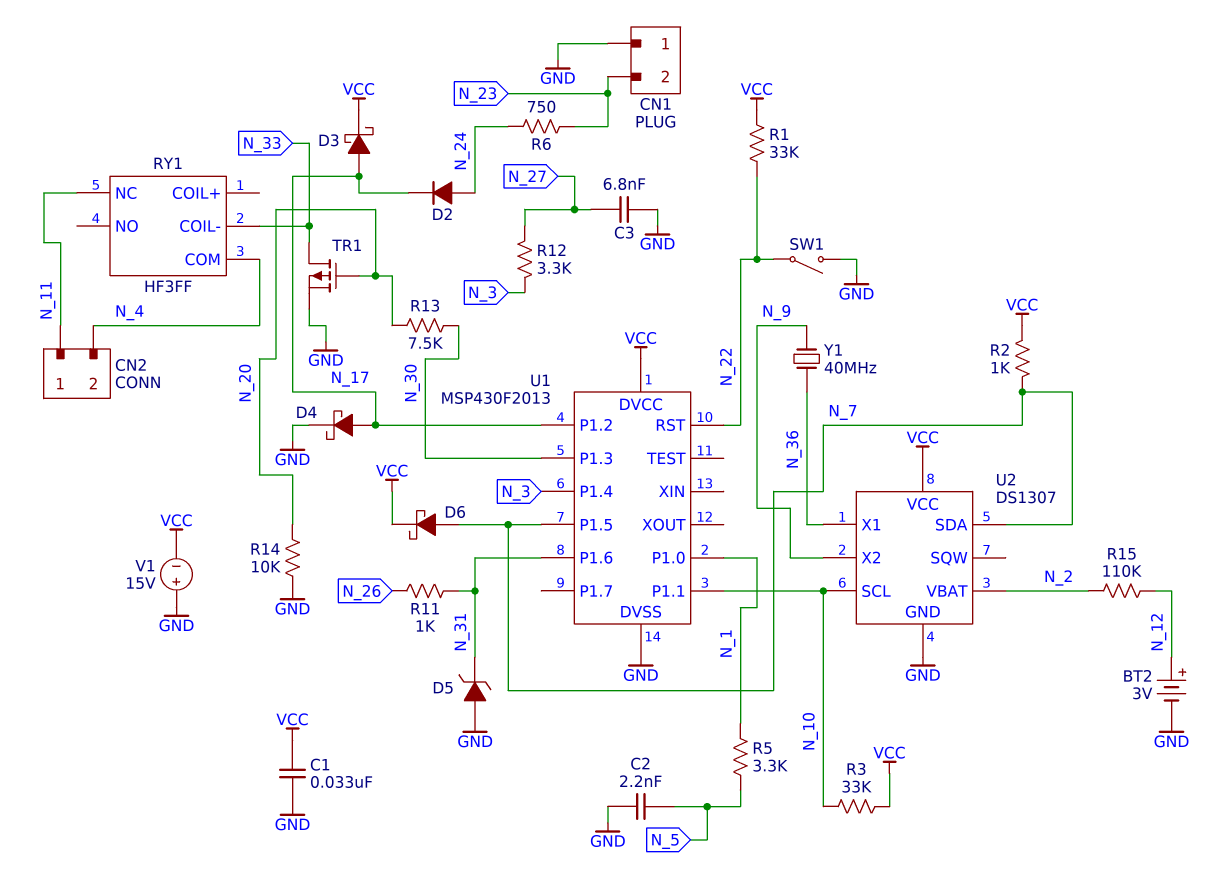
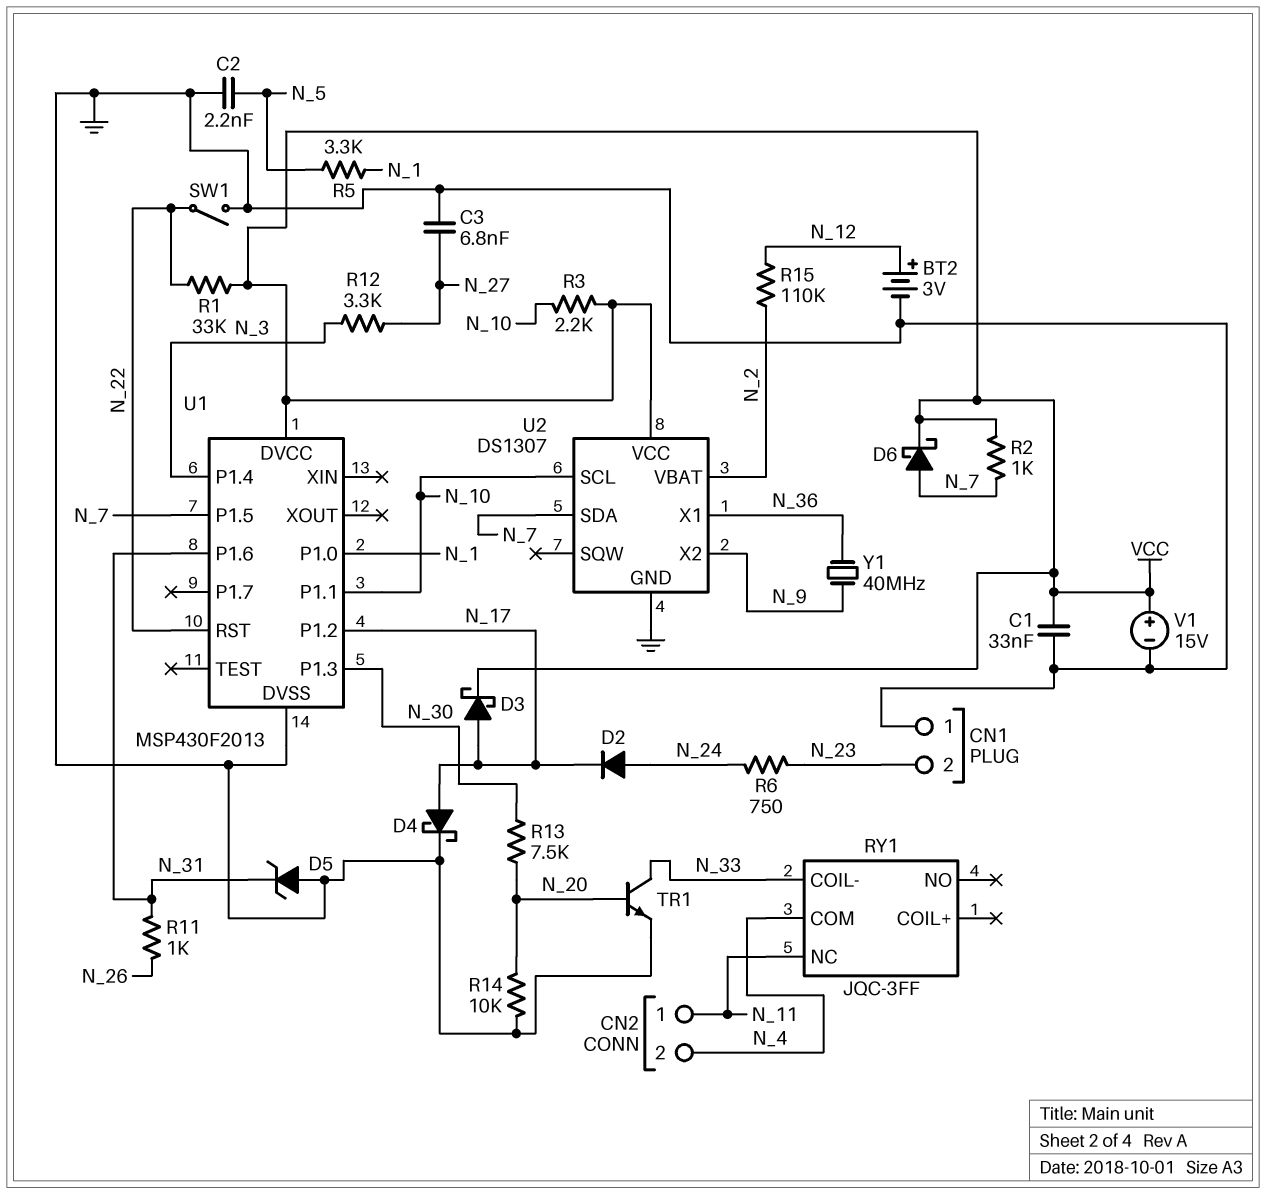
R3: 33k (N_10, VCC) -> 2.2k (N_10, VCC)
RY1: HF3FF -> JQC-3FF
TR1: PMOS (G N_20, D N_33, S GND) -> NPN (B N_20, C N_33, E GND)
V1: 15V (plus GND, minus VCC) -> 15V (plus VCC, minus GND)

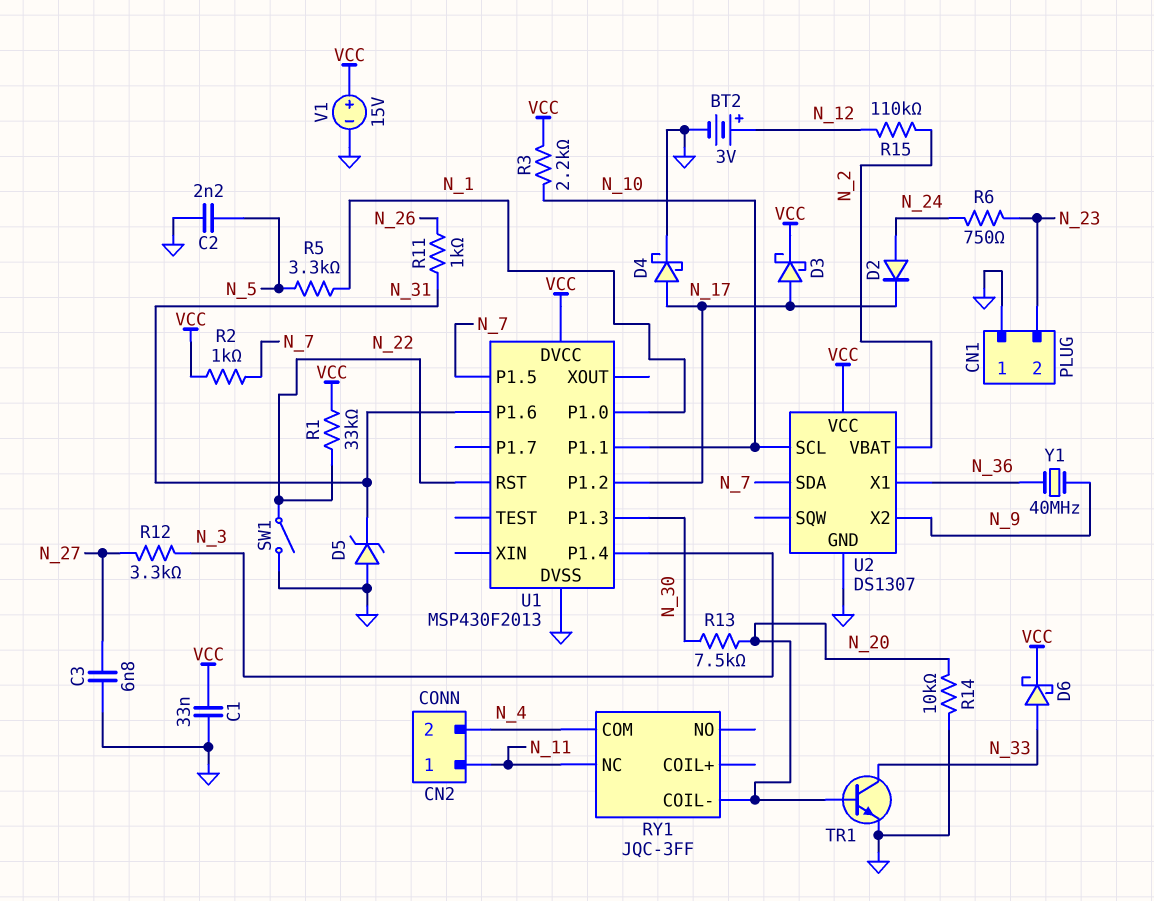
D6: schottky (A N_7, K VCC) -> schottky (A N_33, K VCC)
RY1 pin COIL-: N_33 -> N_20

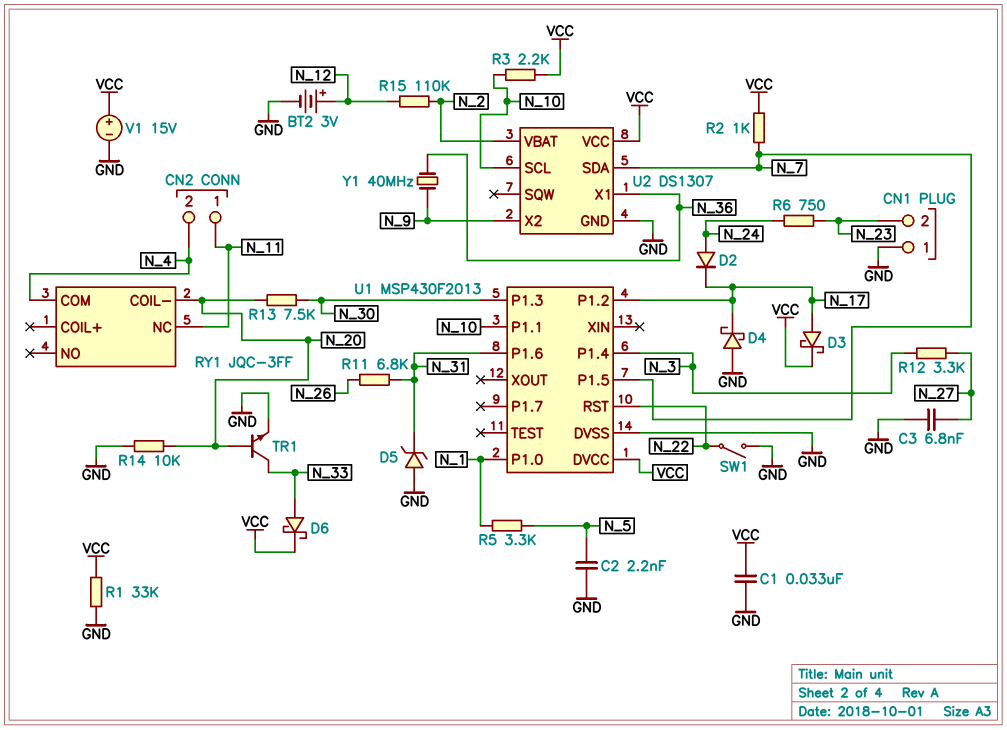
D4: schottky (A N_17, K GND) -> schottky (A GND, K N_17)
R1: 33k (N_22, VCC) -> 33k (GND, VCC)
R11: 1k (N_26, N_31) -> 6.8k (N_26, N_31)

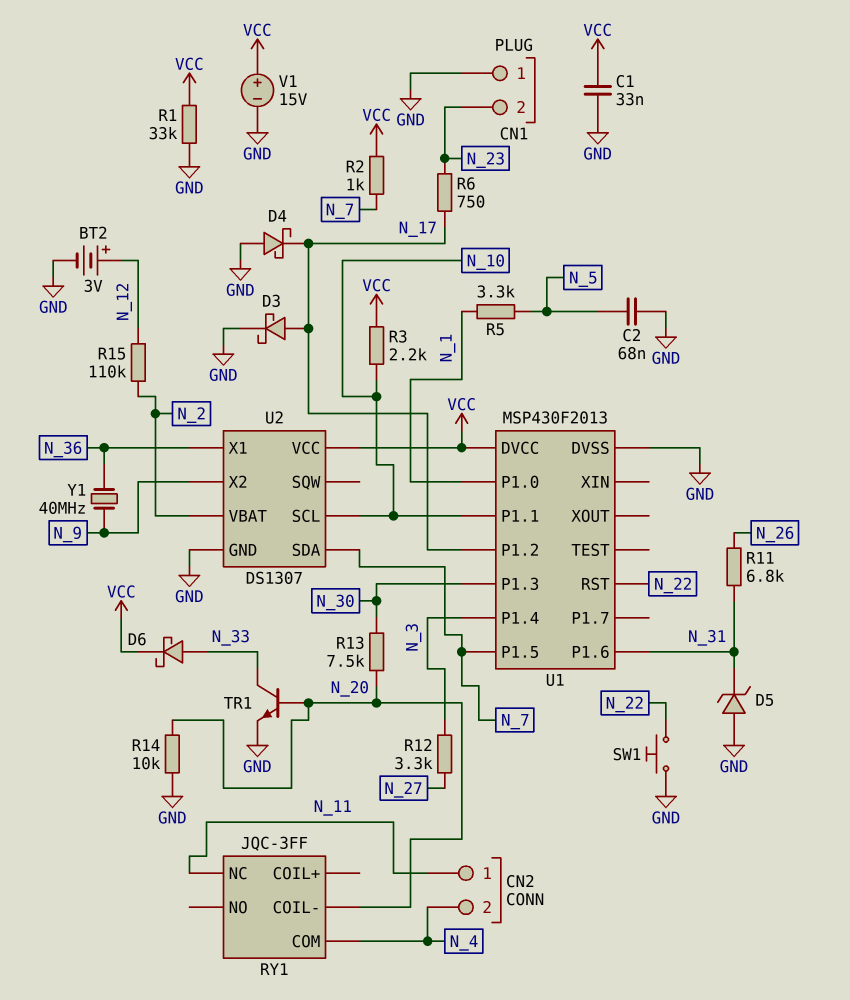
C2: 2.2nF (GND, N_5) -> 68nF (GND, N_5)
C3: 6.8nF (GND, N_27) -> none
D2: diode (A N_24, K N_17) -> none
D3: schottky (A N_17, K VCC) -> schottky (A N_17, K GND)
R6: 750 (N_23, N_24) -> 750 (N_17, N_23)
SW1: switch (GND, N_22) -> button (GND, N_22)

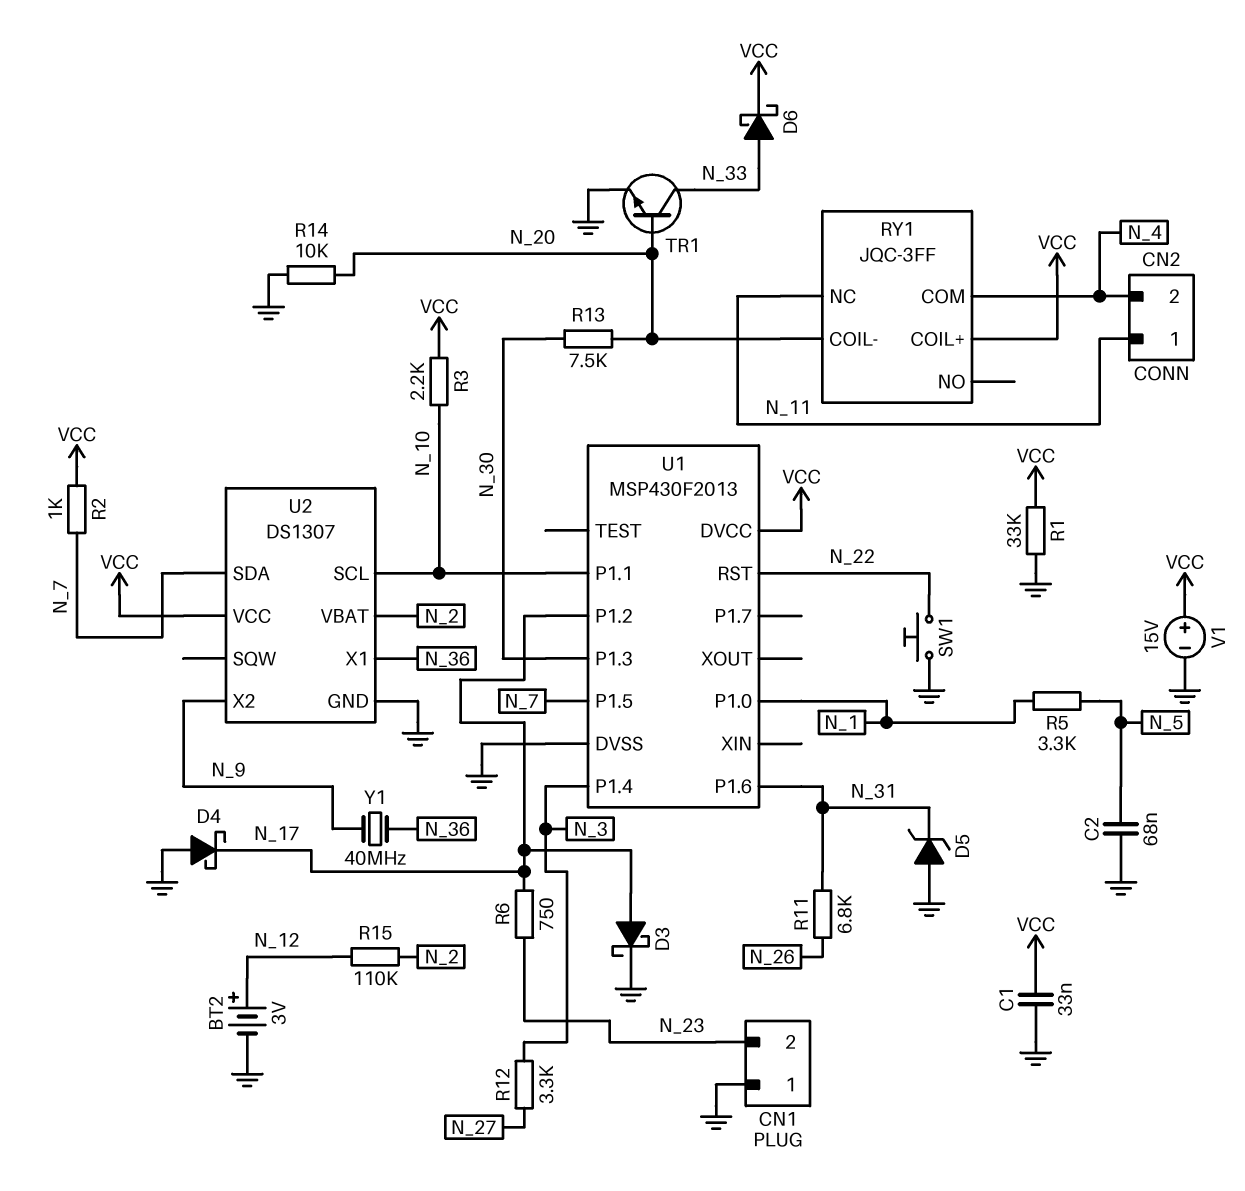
RY1 pin COIL+: none -> VCC

